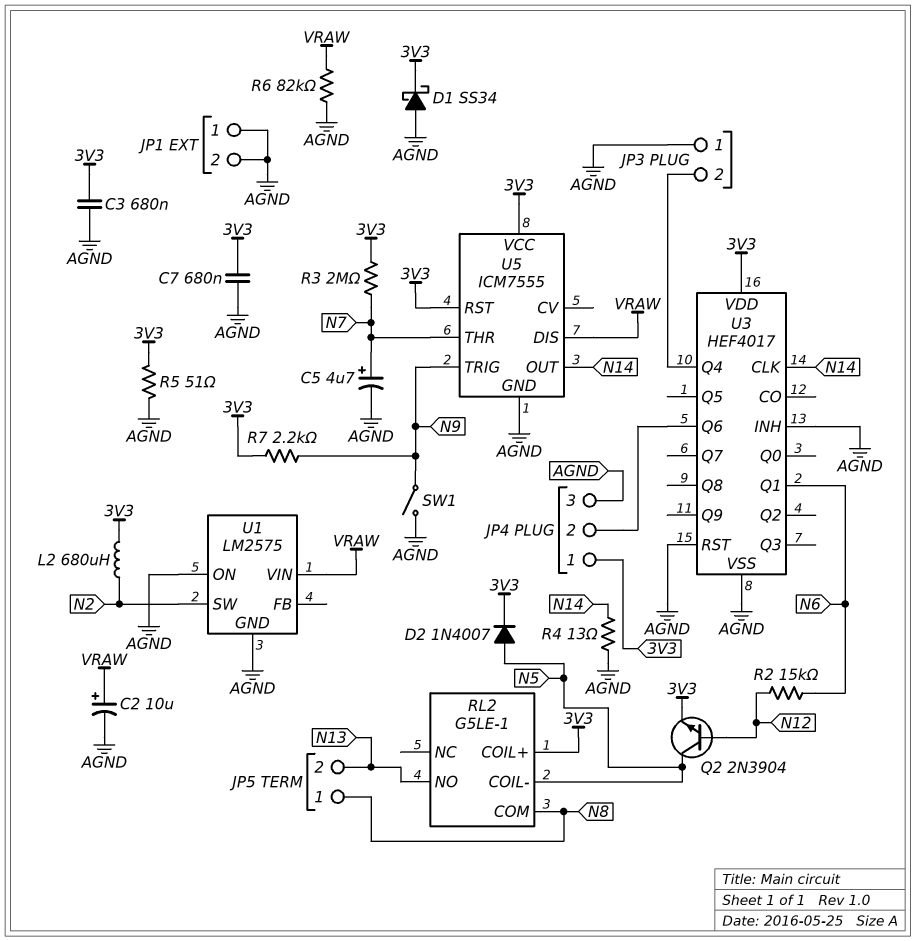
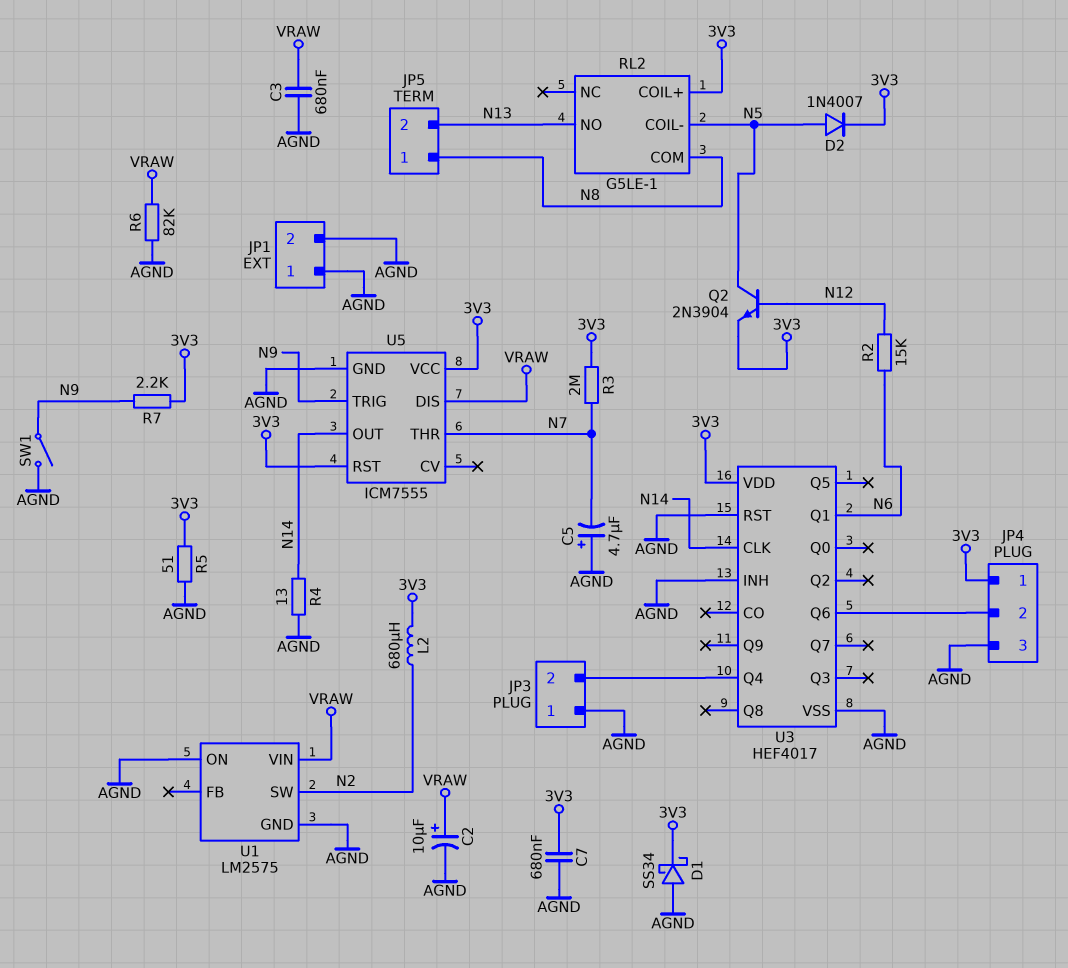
C3: 680nF (3V3, AGND) -> 680nF (AGND, VRAW)
C5: 4.7uF (plus N7, minus AGND) -> 4.7uF (plus AGND, minus N7)

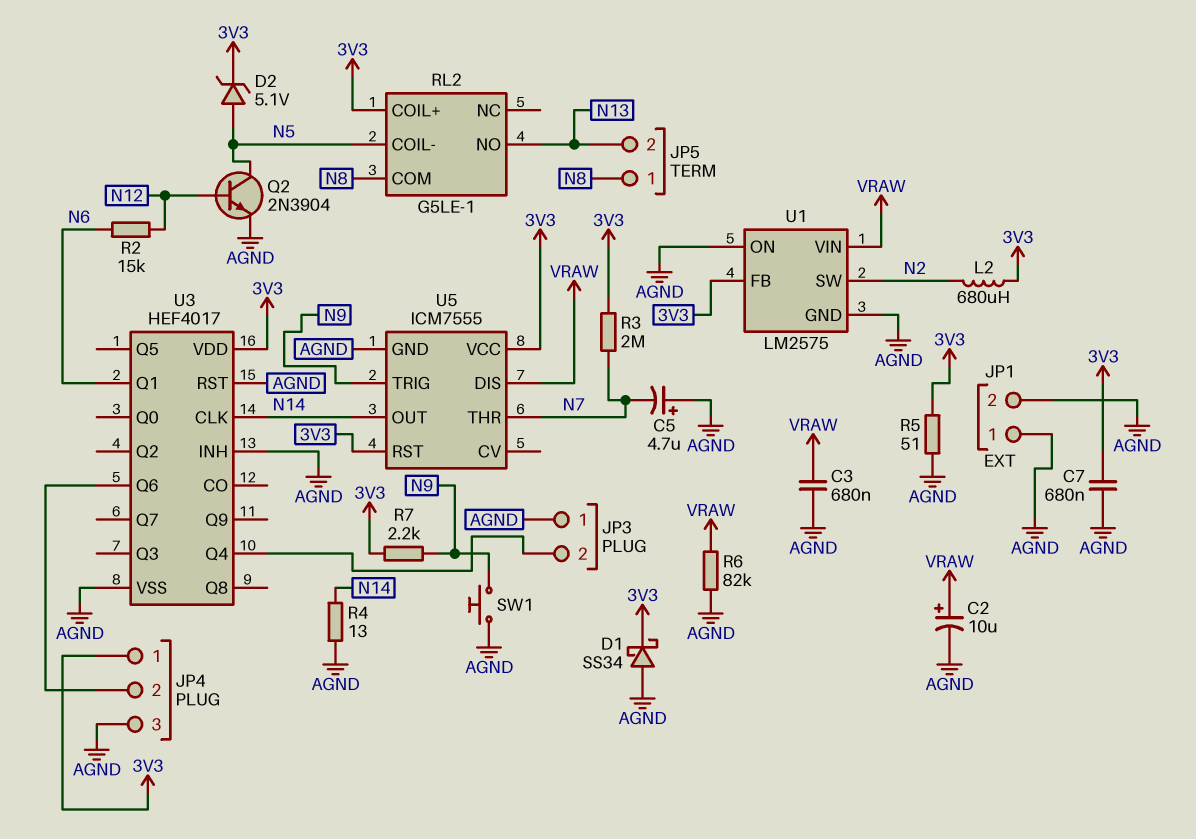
D2: diode 1N4007 (A N5, K 3V3) -> zener 5.1V (A N5, K 3V3)
Q2: NPN 2N3904 (B N12, C N5, E 3V3) -> NPN 2N3904 (B N12, C N5, E AGND)
SW1: switch (AGND, N9) -> button (AGND, N9)
U1 pin FB: none -> 3V3

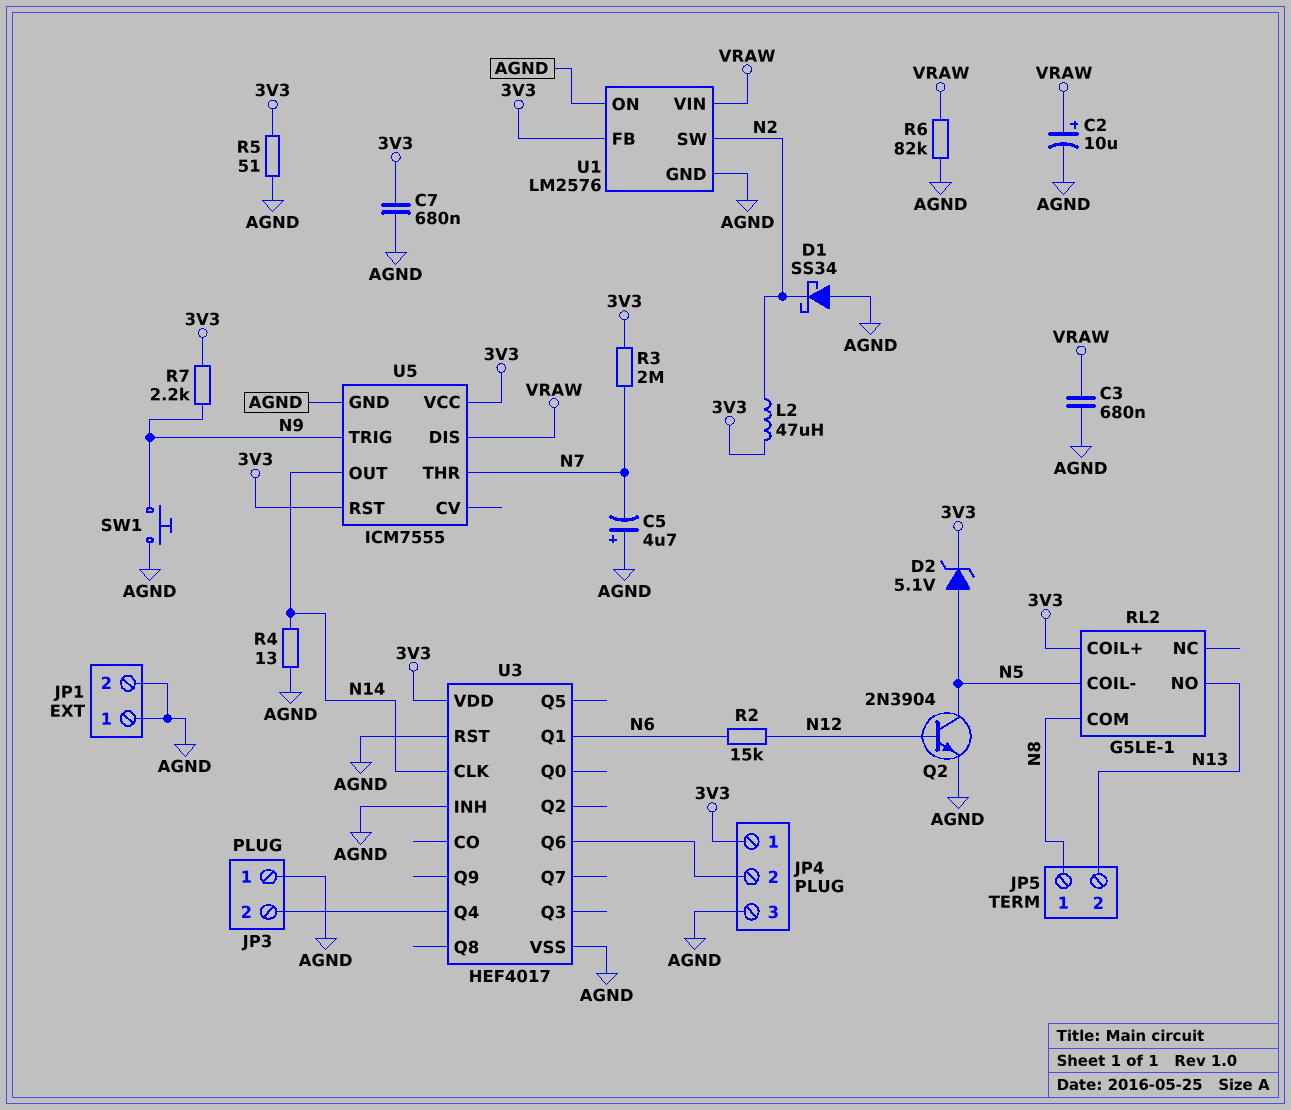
D1: schottky SS34 (A AGND, K 3V3) -> schottky SS34 (A AGND, K N2)
L2: 680uH (3V3, N2) -> 47uH (3V3, N2)
U1: LM2575 -> LM2576

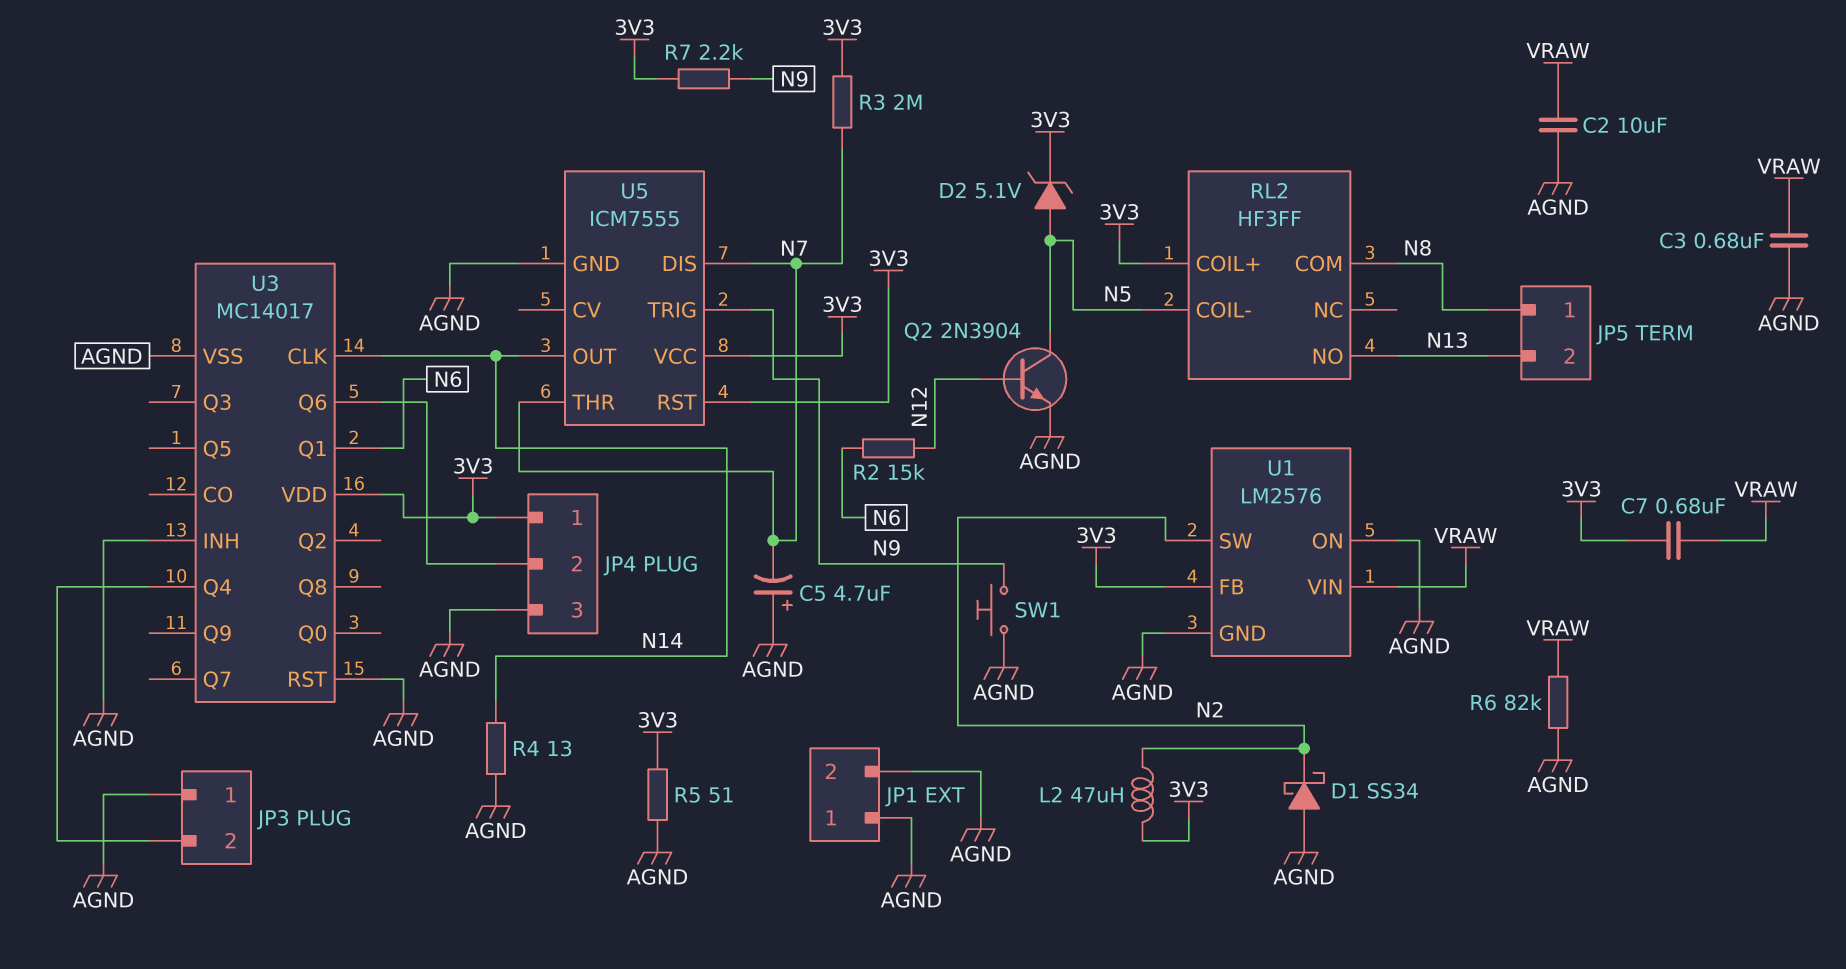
C2: 10uF (plus VRAW, minus AGND) -> 10uF (AGND, VRAW)
C7: 680nF (3V3, AGND) -> 680nF (3V3, VRAW)
RL2: G5LE-1 -> HF3FF
U3: HEF4017 -> MC14017
U5 pin DIS: VRAW -> N7

